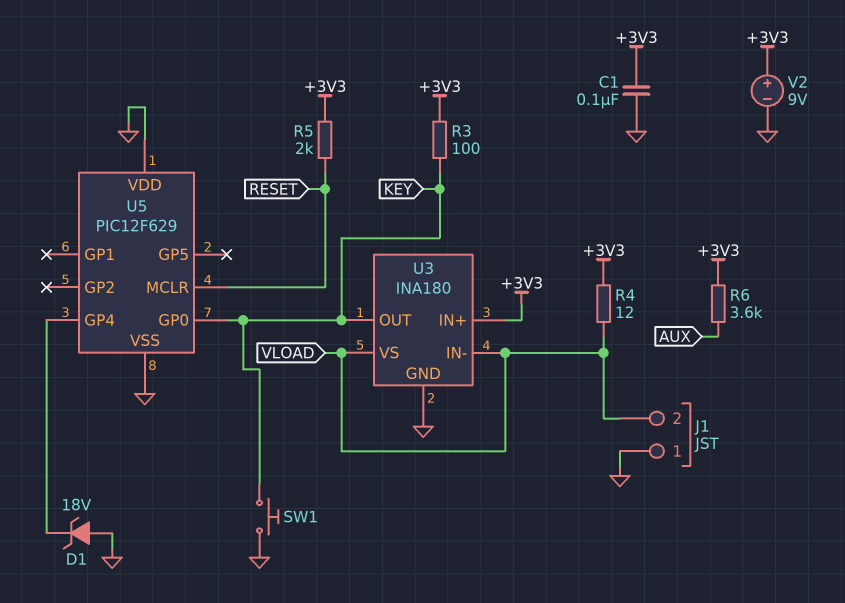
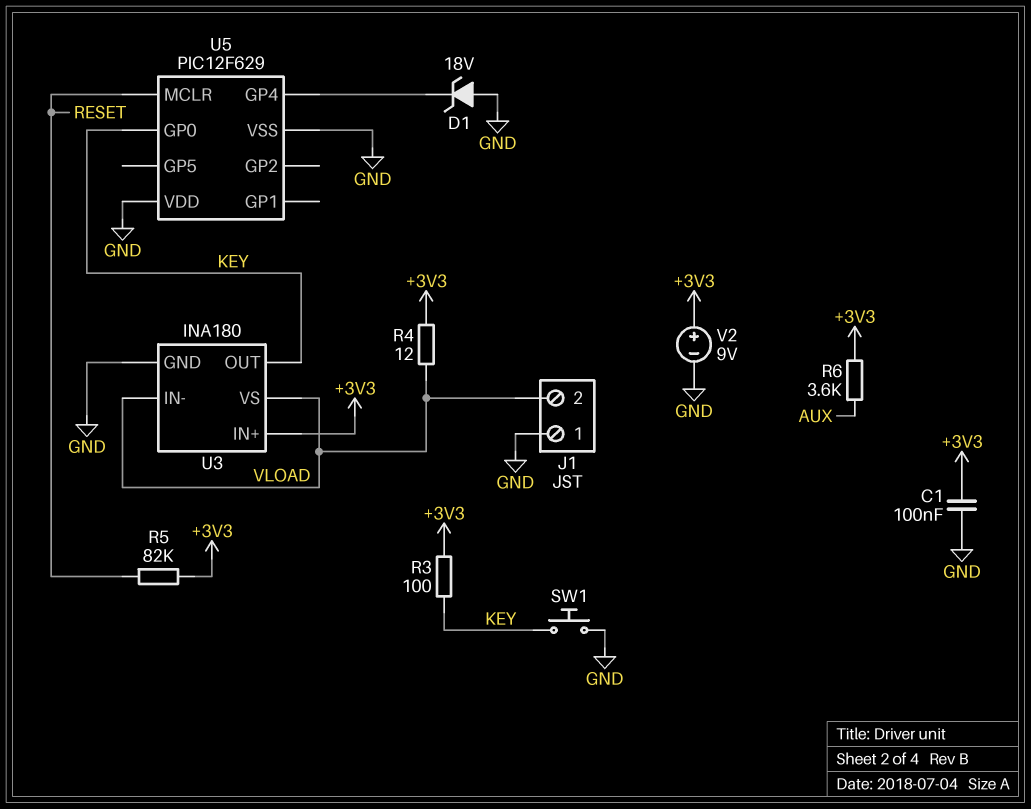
R5: 2k (+3V3, RESET) -> 82k (+3V3, RESET)

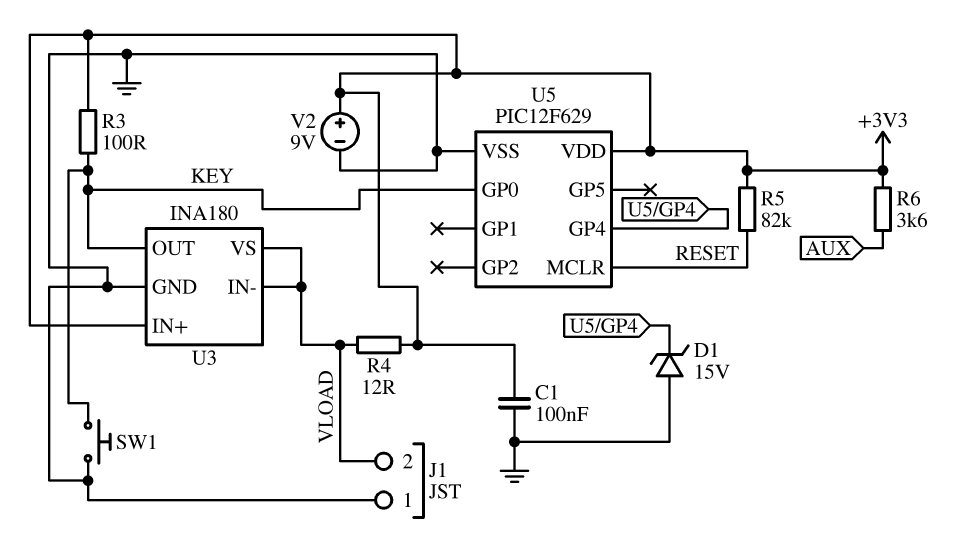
D1: zener 18V (A GND, K U5/GP4) -> zener 15V (A GND, K U5/GP4)
U5 pin VDD: GND -> +3V3

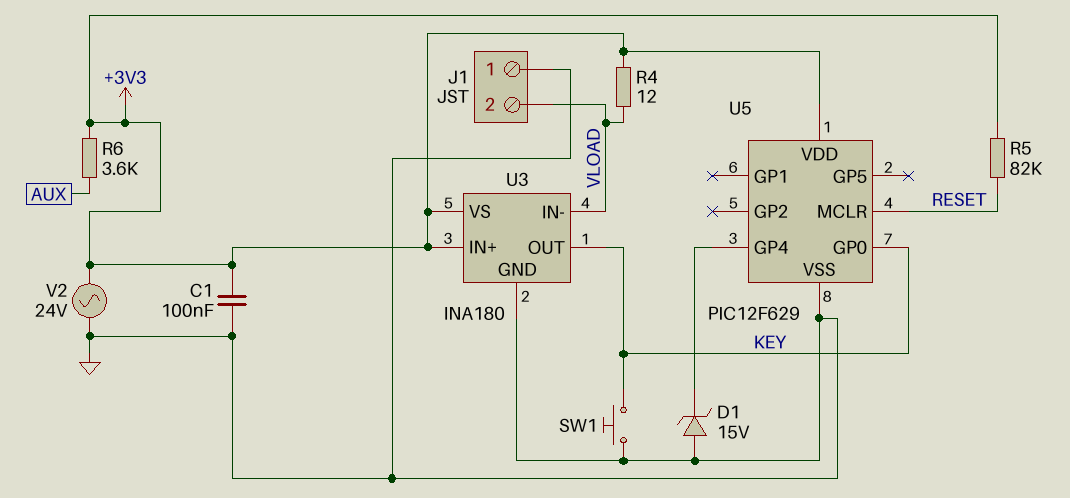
R3: 100 (+3V3, KEY) -> none
U3 pin VS: VLOAD -> +3V3
V2: 9V (plus +3V3, minus GND) -> AC 24V (+3V3, GND)

